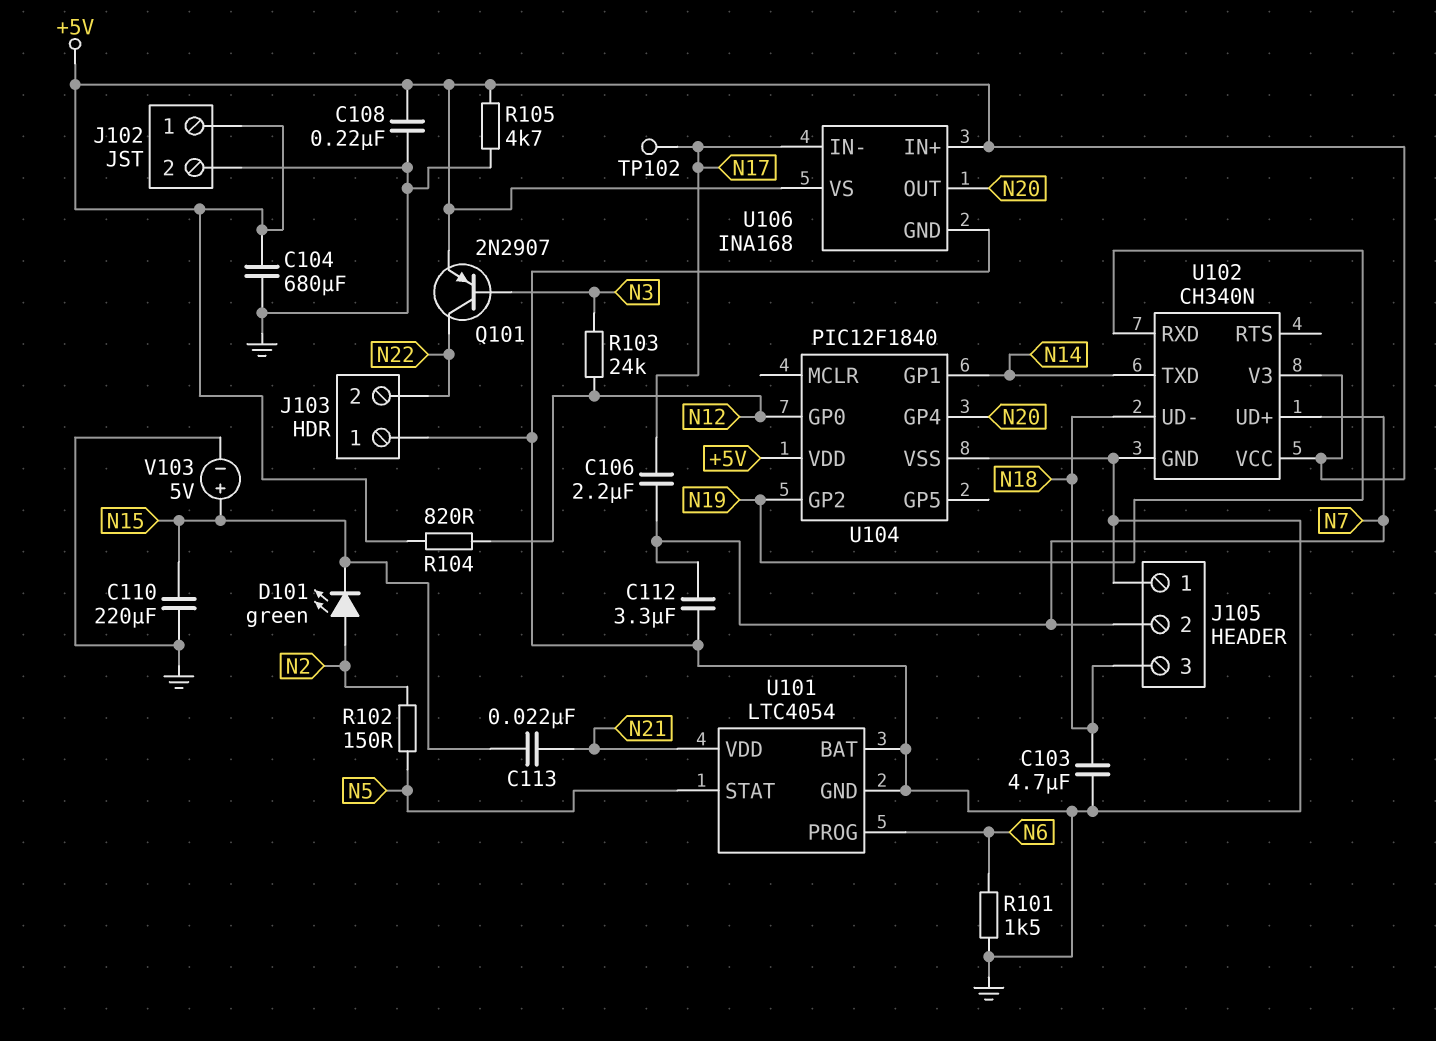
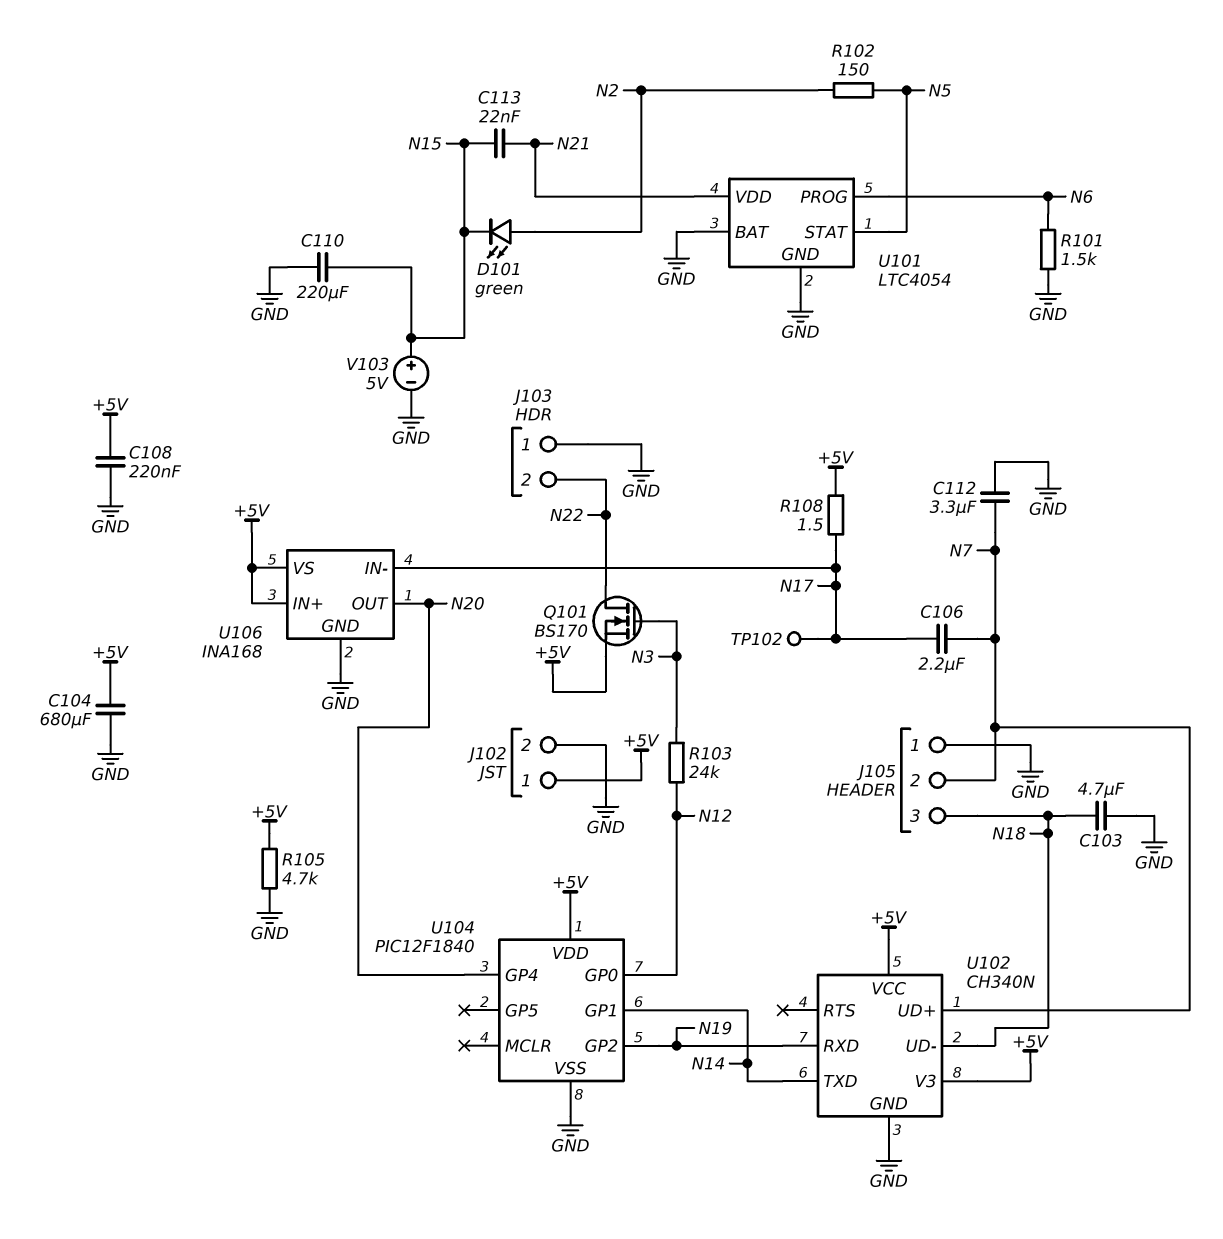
Q101: PNP 2N2907 (B N3, C N22, E +5V) -> NMOS BS170 (G N3, D N22, S +5V)
R104: 820 (+5V, N12) -> none
R108: none -> 1.5 (+5V, N17)

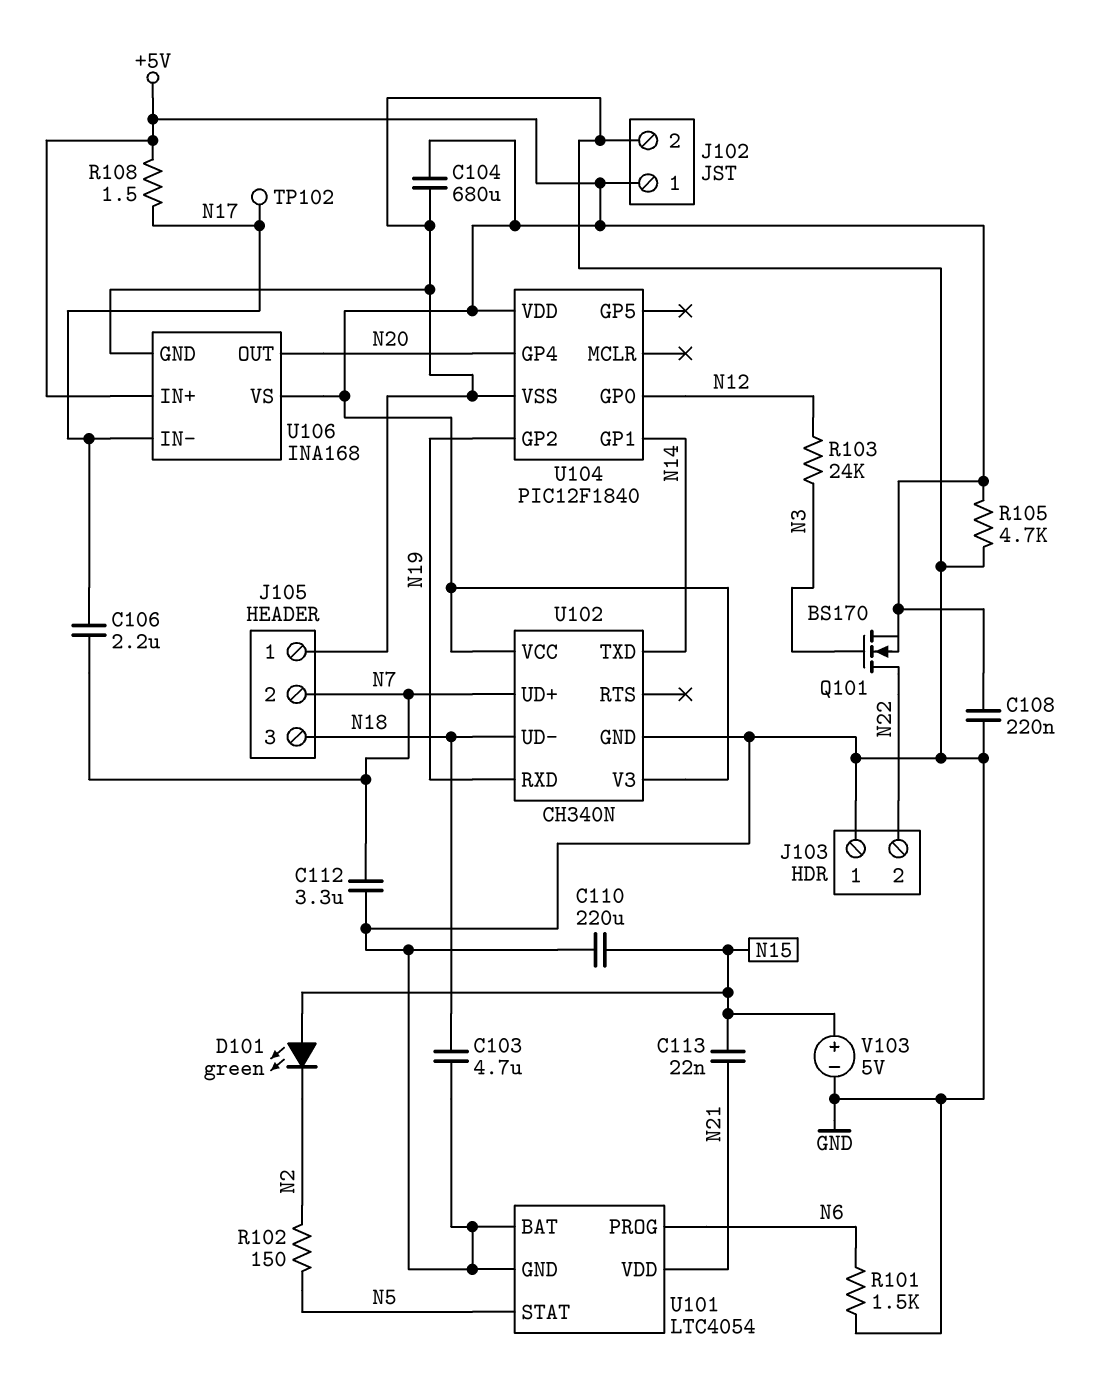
D101: LED green (A N2, K N15) -> LED green (A N15, K N2)

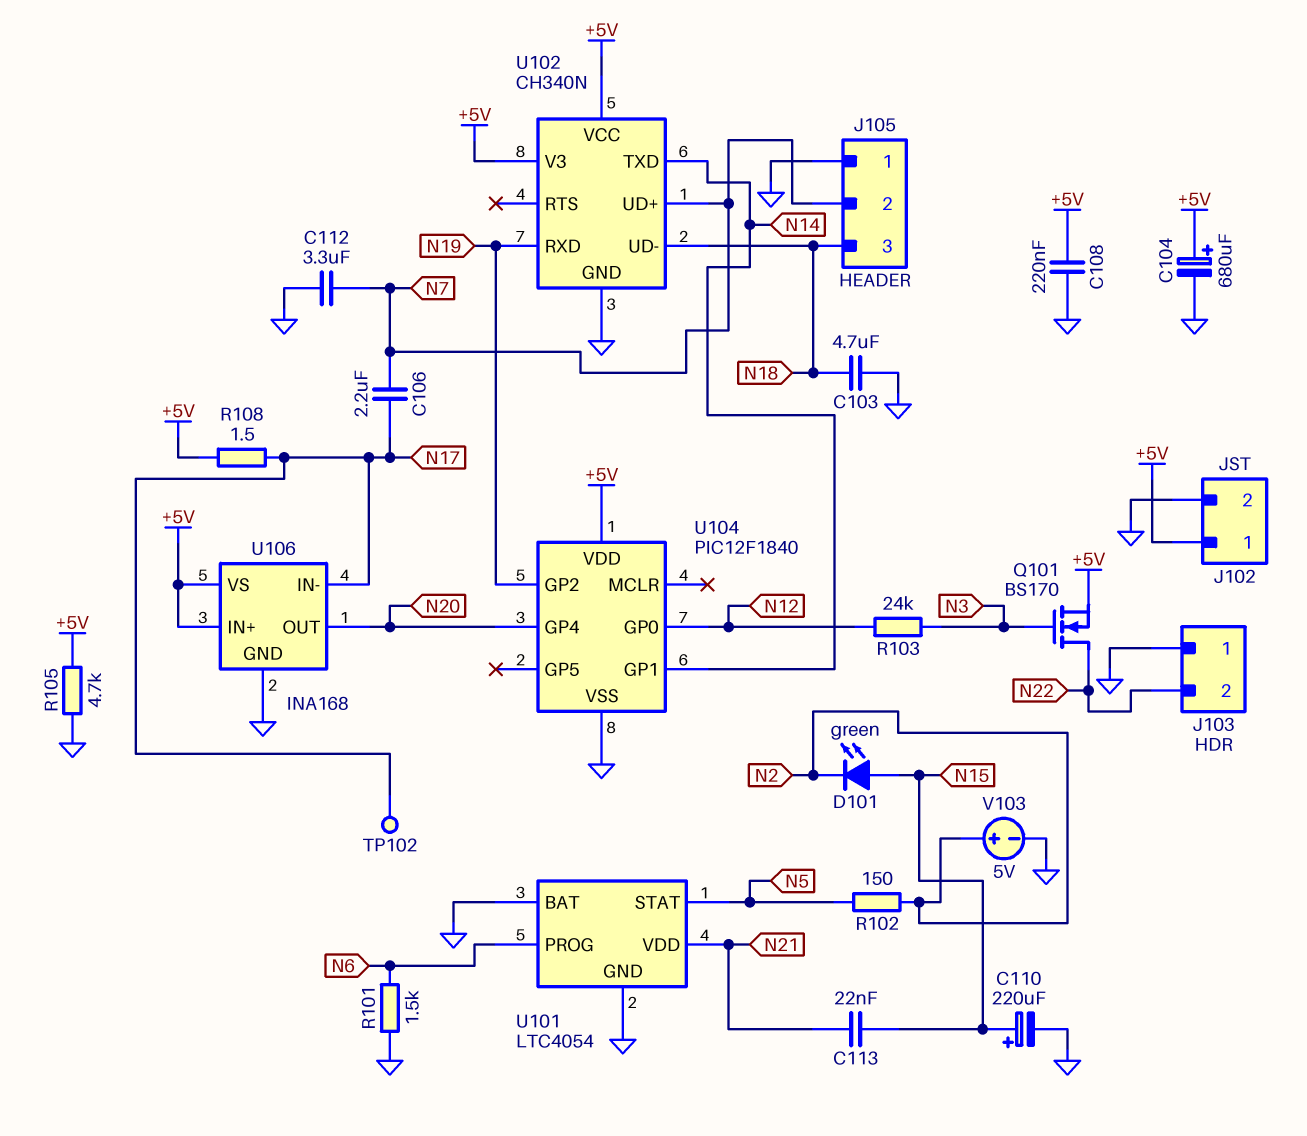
C104: 680uF (+5V, GND) -> 680uF (plus +5V, minus GND)
C110: 220uF (GND, N15) -> 220uF (plus N15, minus GND)
V103: 5V (plus N15, minus GND) -> 5V (plus N2, minus GND)

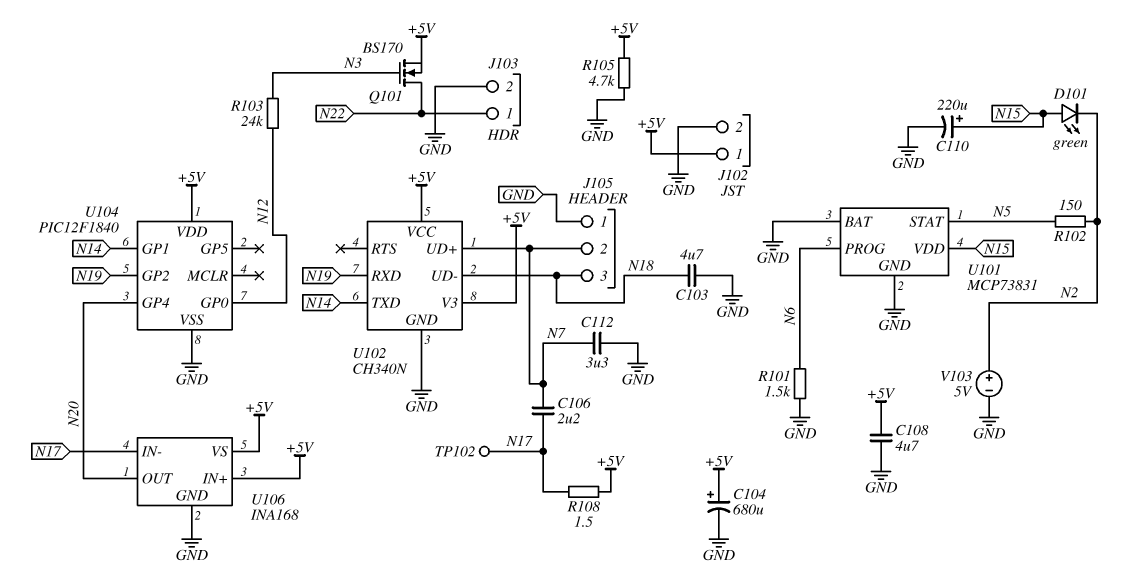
C108: 220nF (+5V, GND) -> 4.7uF (+5V, GND)
C113: 22nF (N15, N21) -> none
J103 pin 1: GND -> N22
J103 pin 2: N22 -> GND
U101: LTC4054 -> MCP73831
U101 pin VDD: N21 -> N15

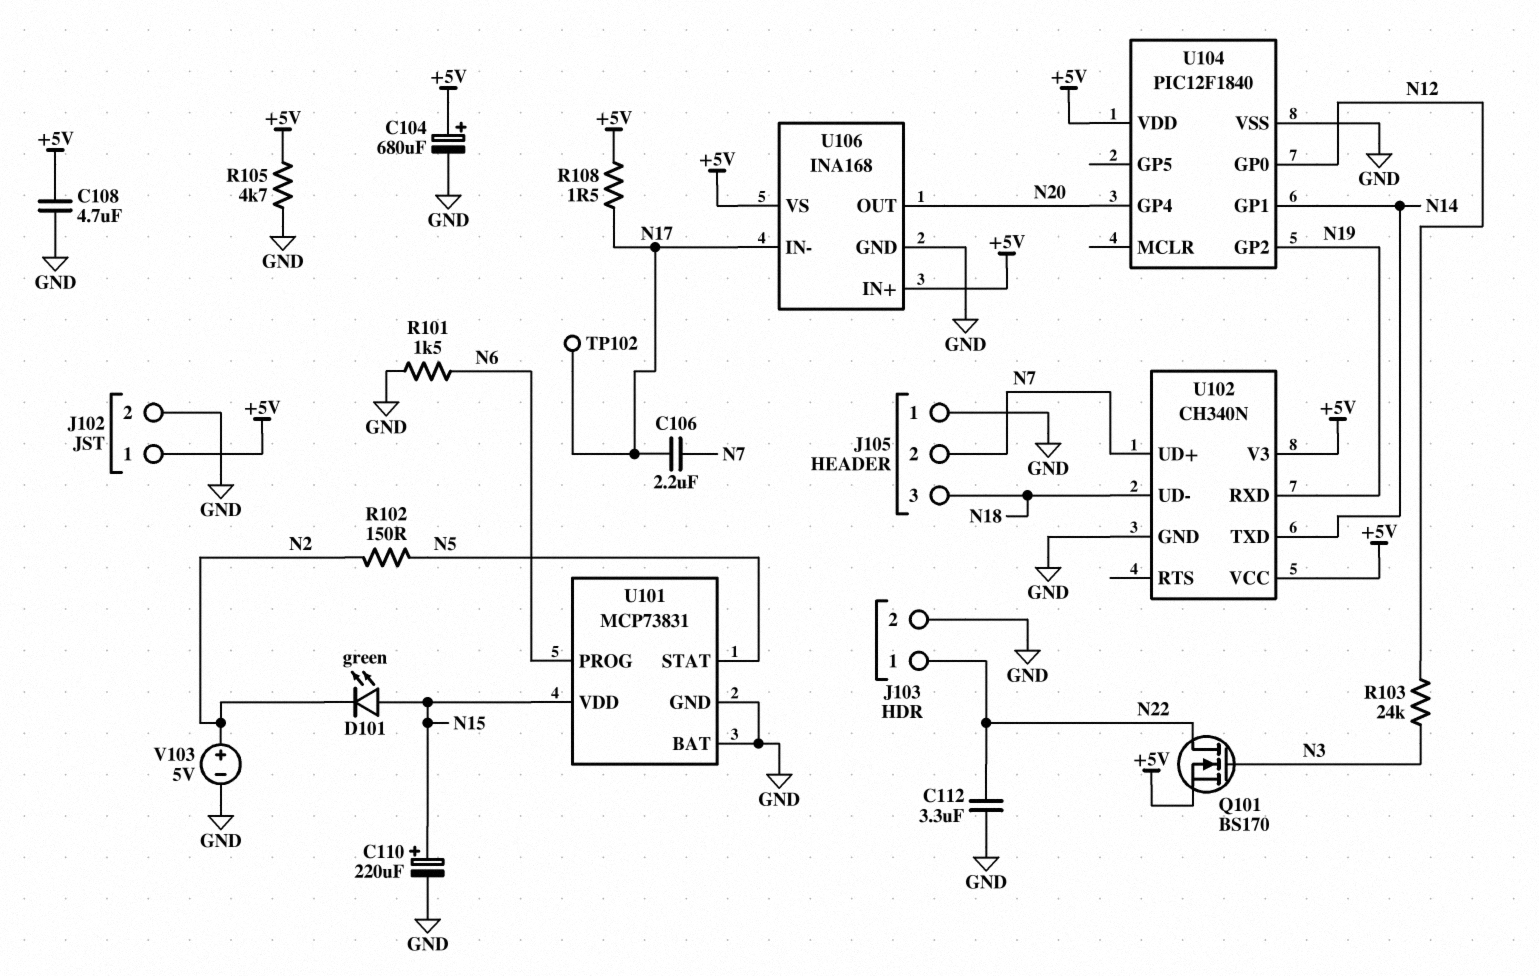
C103: 4.7uF (GND, N18) -> none
C112: 3.3uF (GND, N7) -> 3.3uF (GND, N22)

